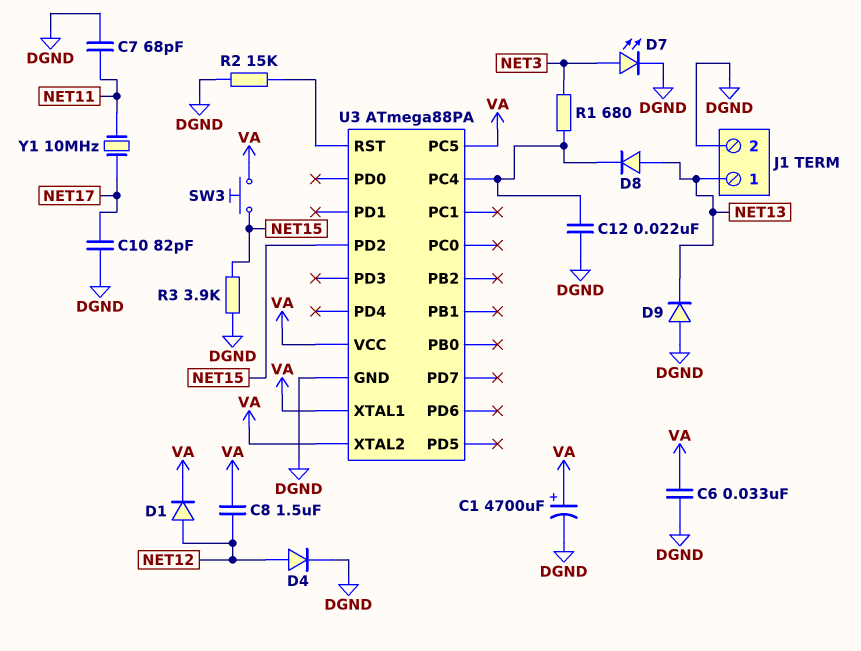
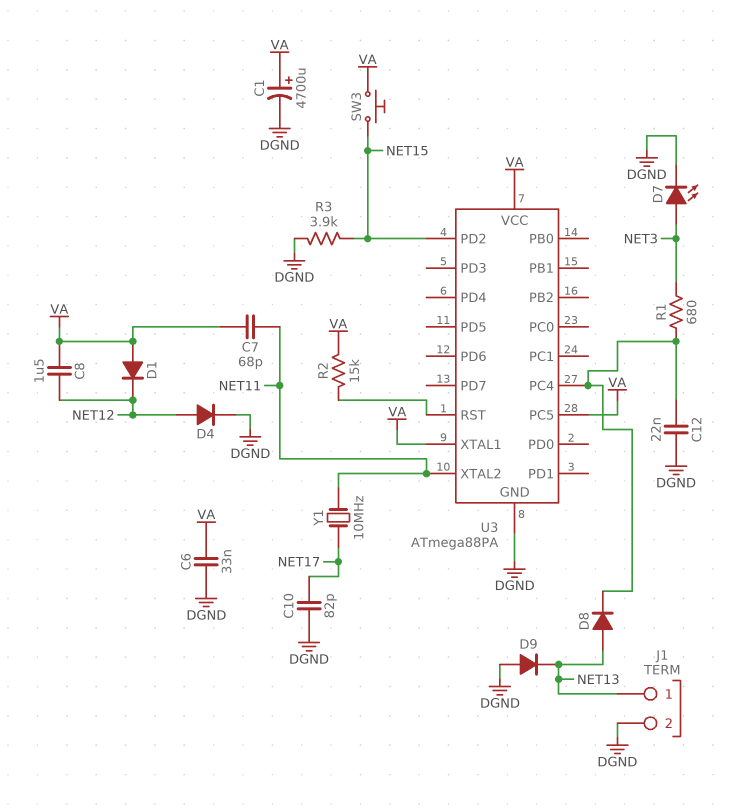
C7: 68pF (DGND, NET11) -> 68pF (NET11, VA)
D1: diode (A NET12, K VA) -> diode (A VA, K NET12)
R2: 15k (DGND, U3/RST) -> 15k (U3/RST, VA)
U3 pin XTAL2: VA -> NET11

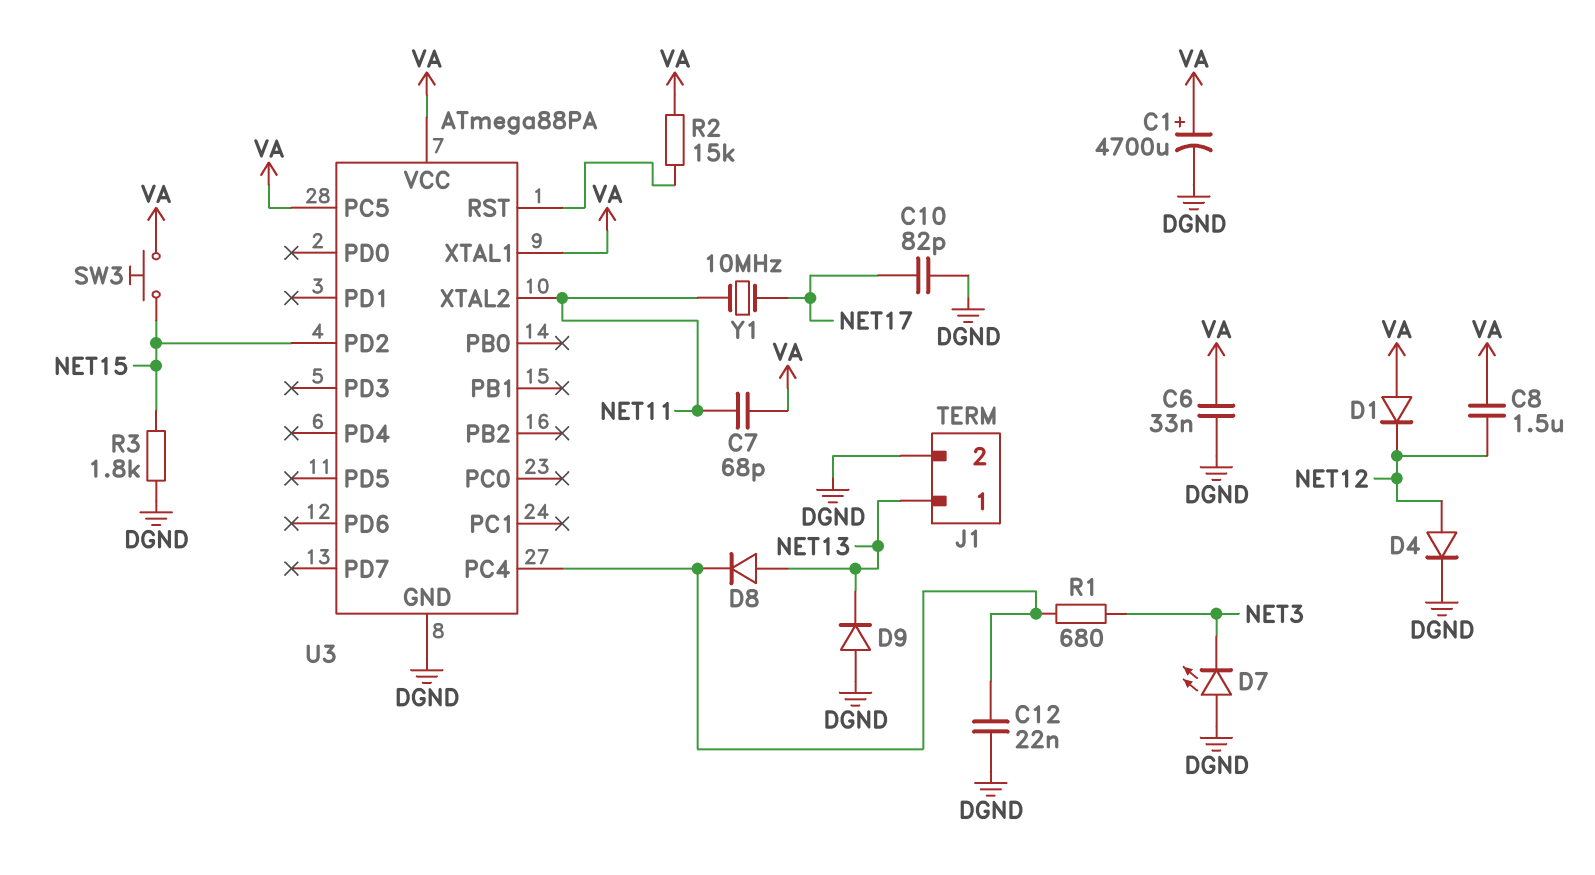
D7: LED (A NET3, K DGND) -> LED (A DGND, K NET3)
R3: 3.9k (DGND, NET15) -> 1.8k (DGND, NET15)

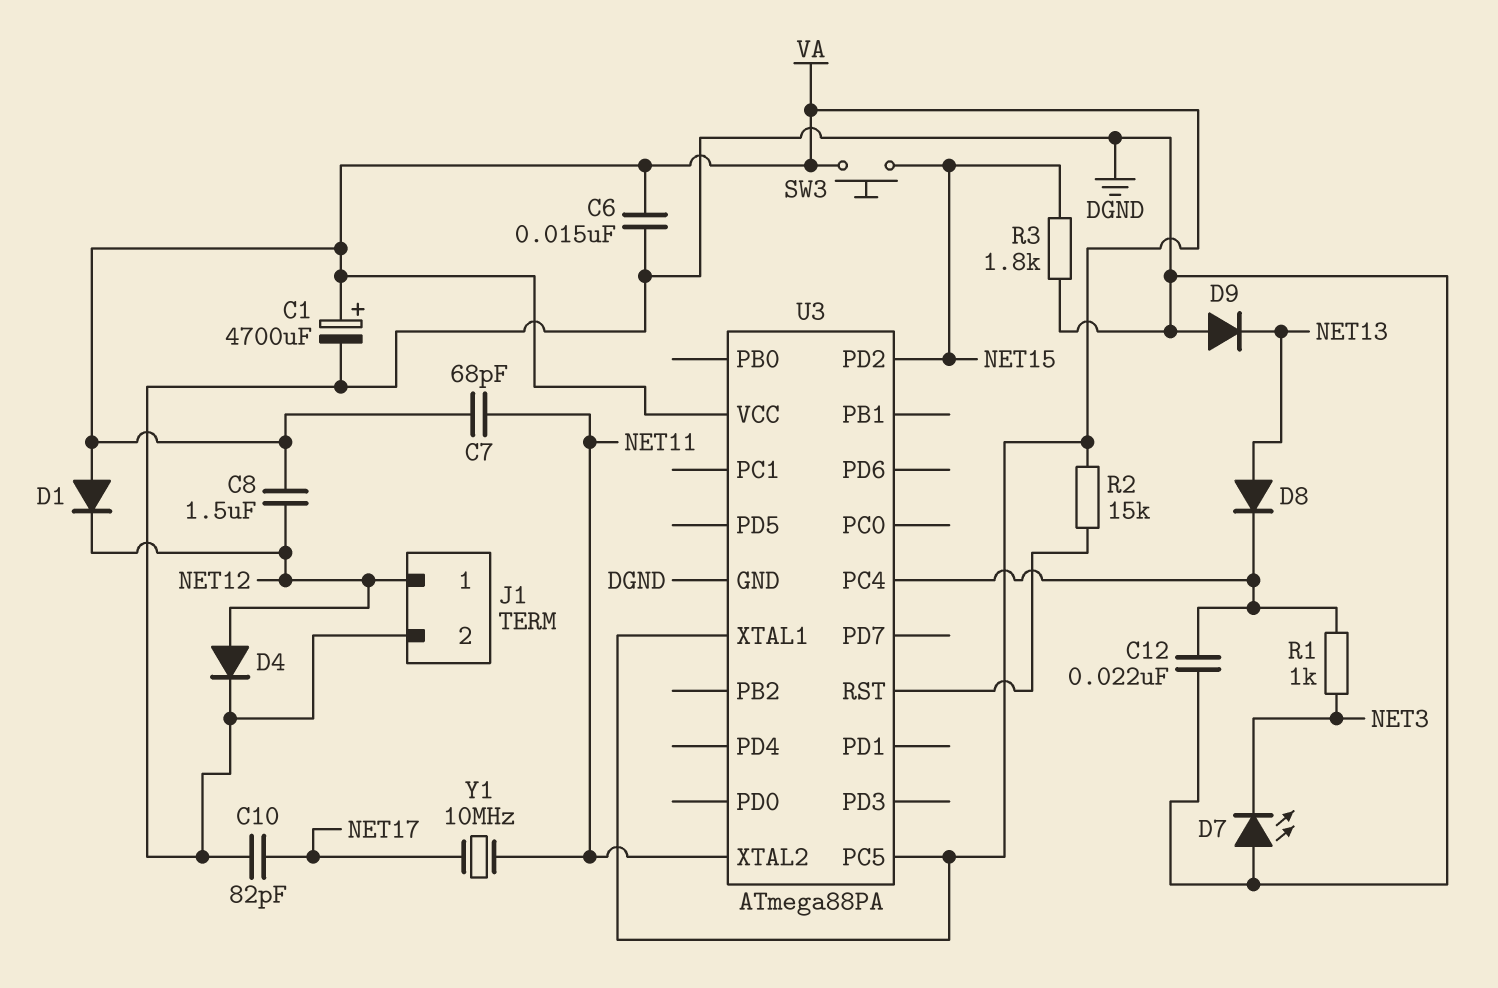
C6: 33nF (DGND, VA) -> 15nF (DGND, VA)
J1 pin 1: NET13 -> NET12
R1: 680 (NET3, U3/PC4) -> 1k (NET3, U3/PC4)

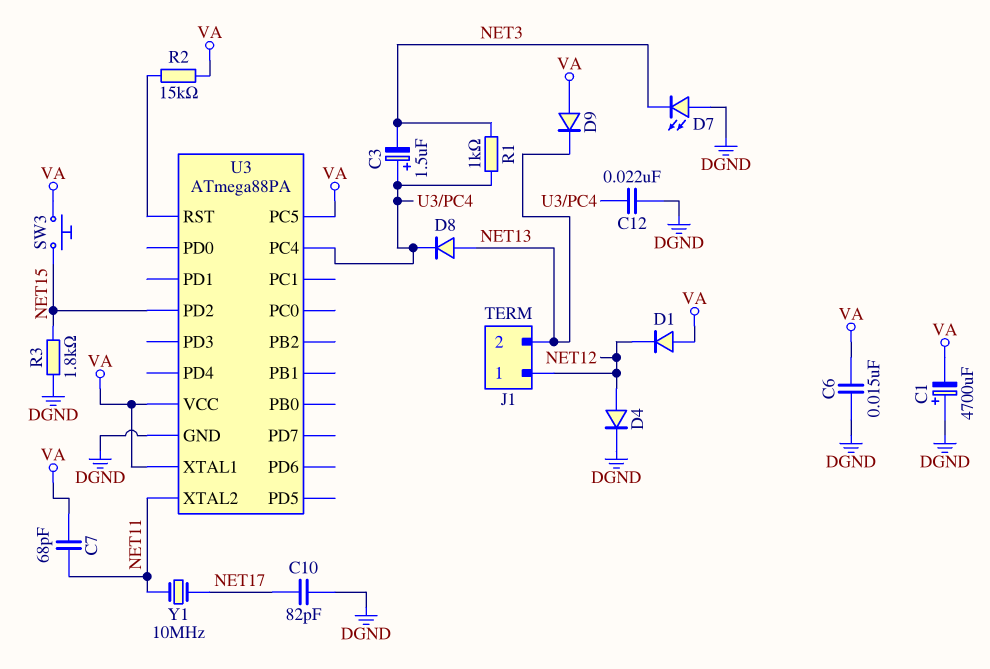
C1: 4700uF (plus VA, minus DGND) -> 4700uF (plus DGND, minus VA)
C3: none -> 1.5uF (plus U3/PC4, minus NET3)
C8: 1.5uF (NET12, VA) -> none
D9: diode (A DGND, K NET13) -> diode (A VA, K NET13)
J1 pin 2: DGND -> NET13

